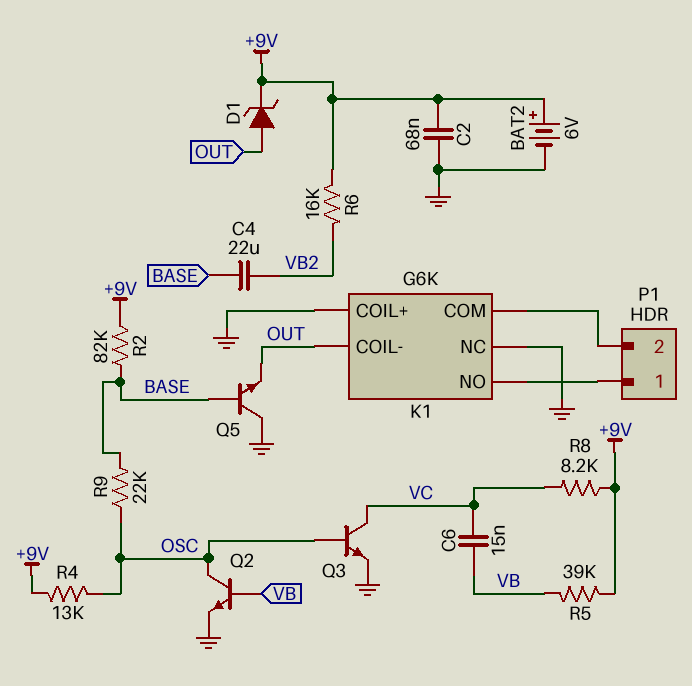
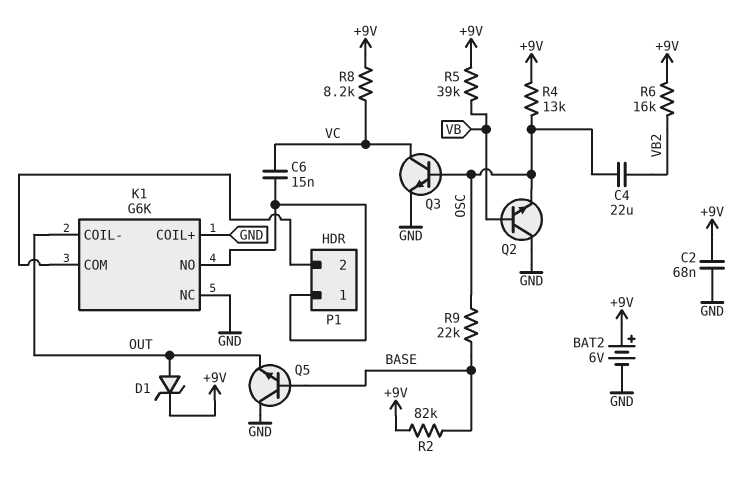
C4: 22uF (BASE, VB2) -> 22uF (OSC, VB2)
C6: 15nF (VB, VC) -> 15nF (K1/NO, VC)
Q2: NPN (B VB, C OSC, E GND) -> NPN (B VB, C GND, E OSC)

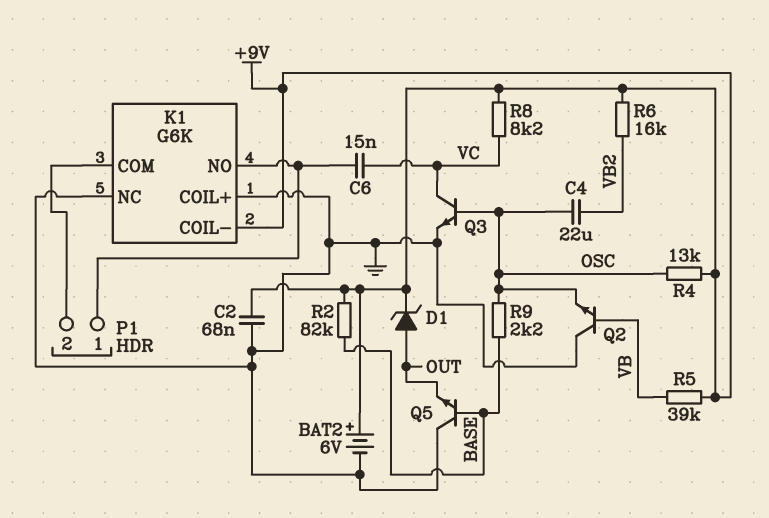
K1 pin COIL-: OUT -> +9V
R9: 22k (BASE, OSC) -> 2.2k (BASE, OSC)

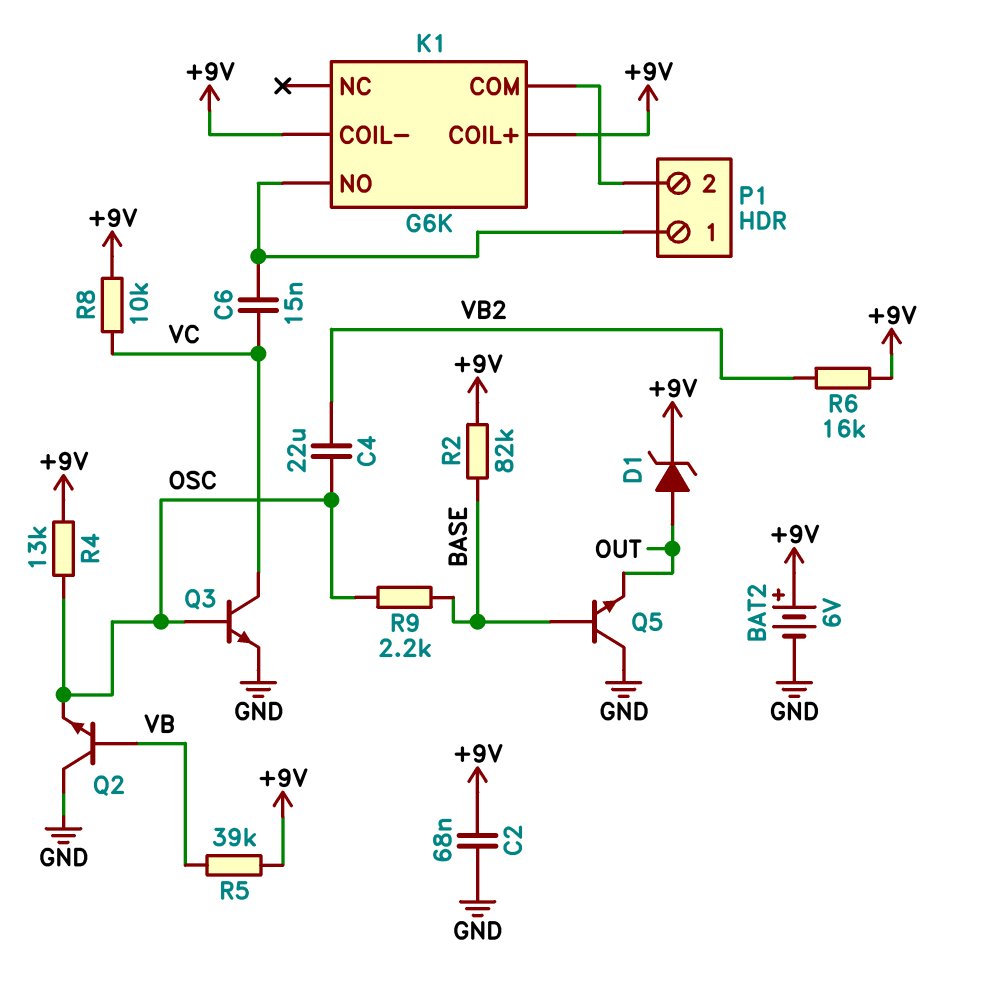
K1 pin COIL+: GND -> +9V
K1 pin NC: GND -> none
R8: 8.2k (+9V, VC) -> 10k (+9V, VC)

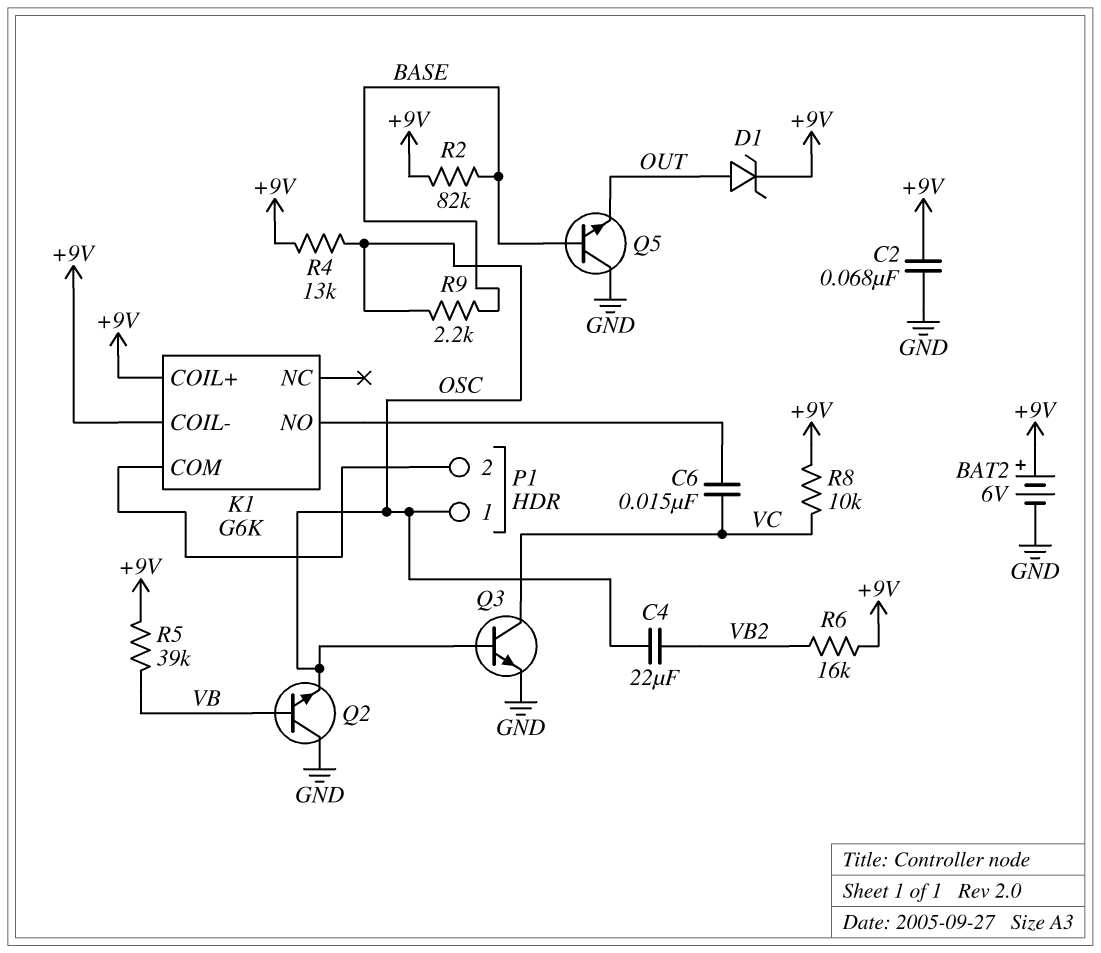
P1 pin 1: K1/NO -> OSC

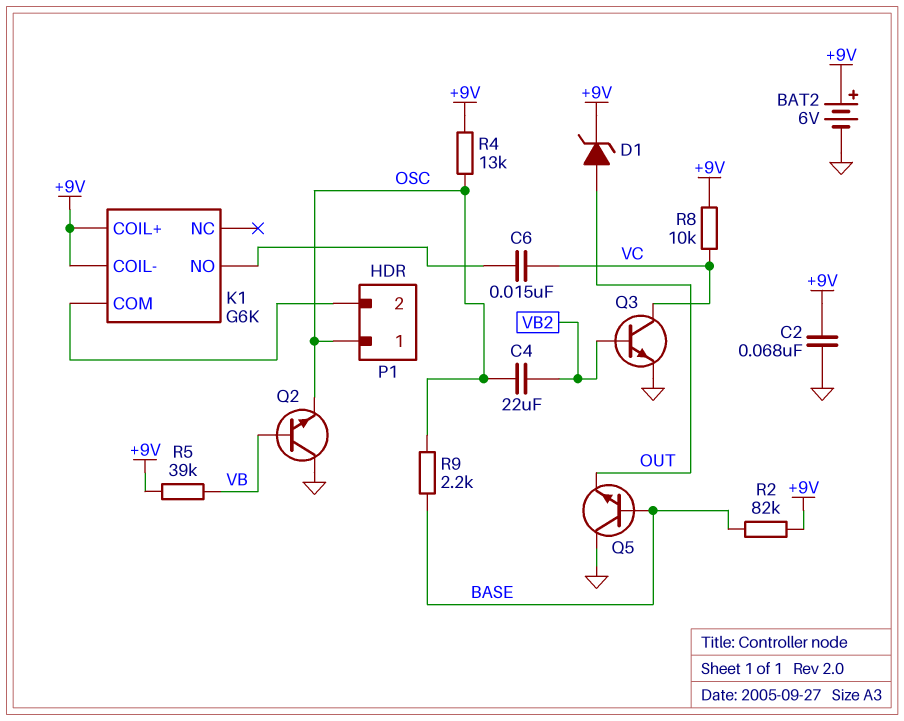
Q3: NPN (B OSC, C VC, E GND) -> NPN (B VB2, C VC, E GND)
R6: 16k (+9V, VB2) -> none

